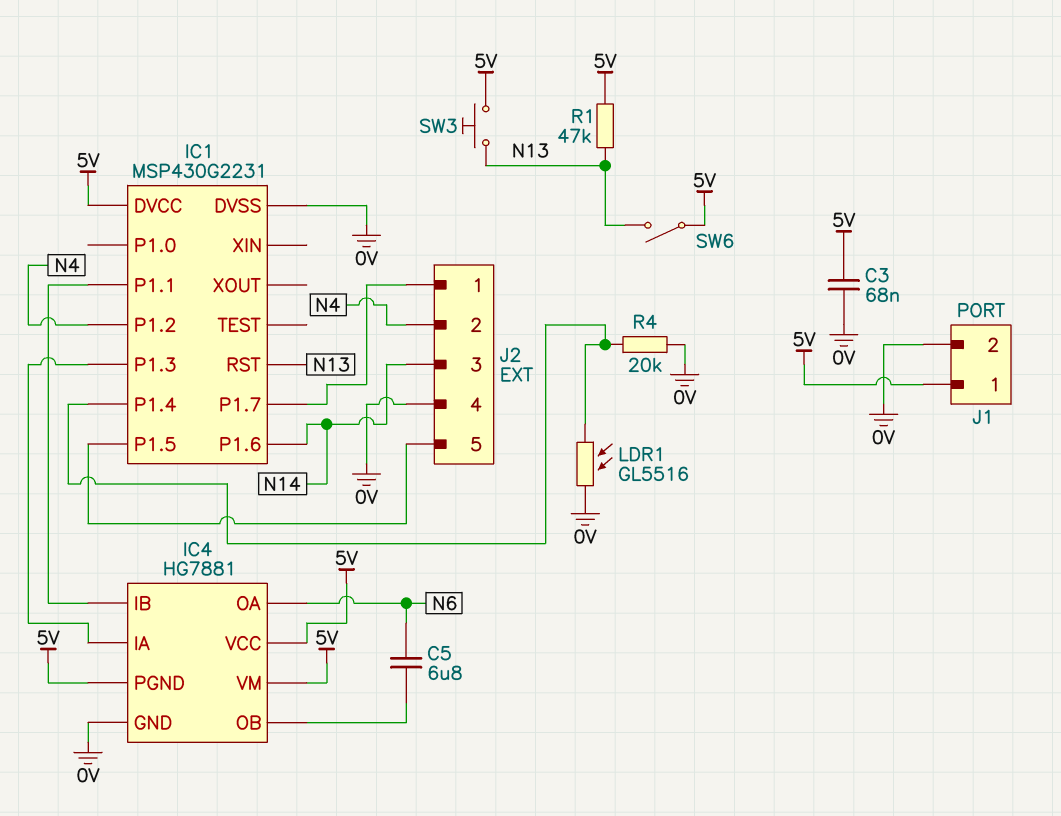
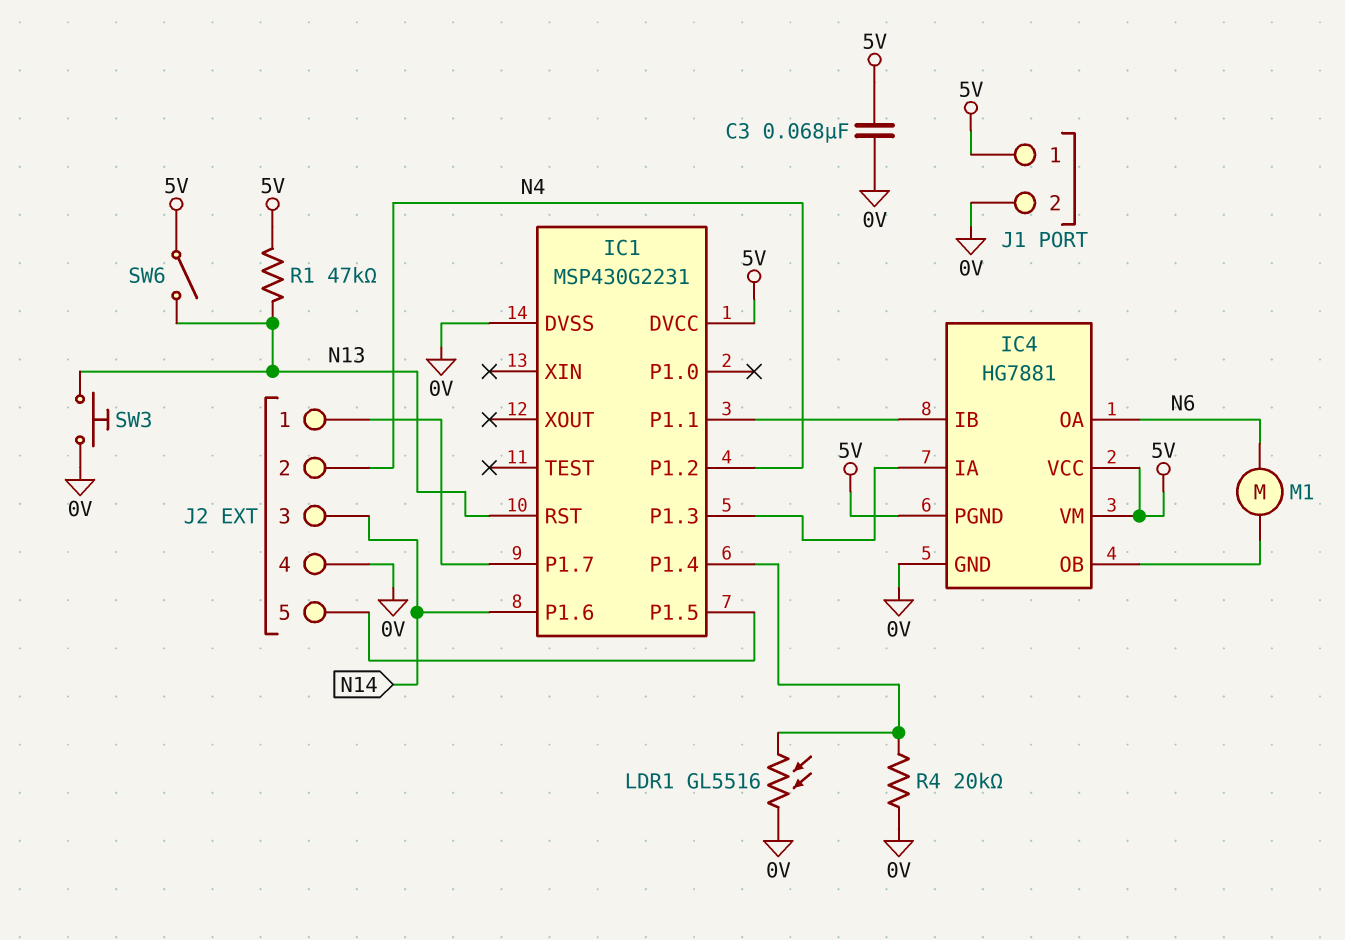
C5: 6.8uF (IC4/OB, N6) -> none
M1: none -> motor (IC4/OB, N6)
SW3: button (5V, N13) -> button (0V, N13)

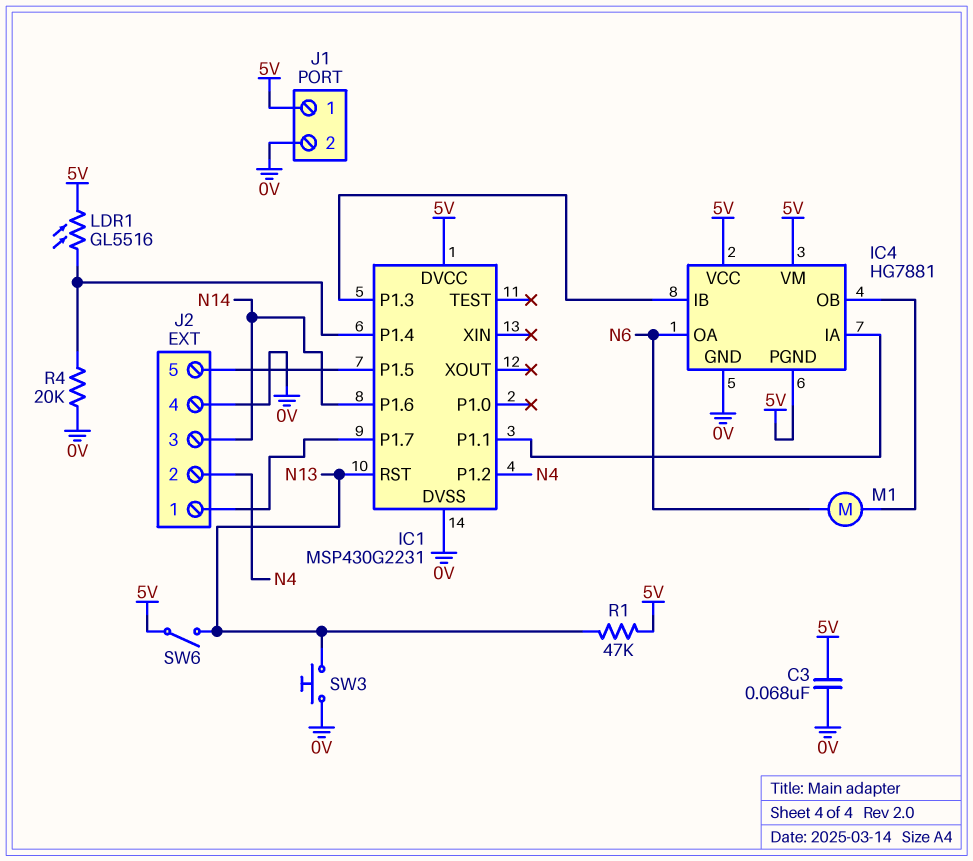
IC4 pin IA: IC1/P1.3 -> IC1/P1.1
IC4 pin IB: IC1/P1.1 -> IC1/P1.3
LDR1: GL5516 (0V, IC1/P1.4) -> GL5516 (5V, IC1/P1.4)

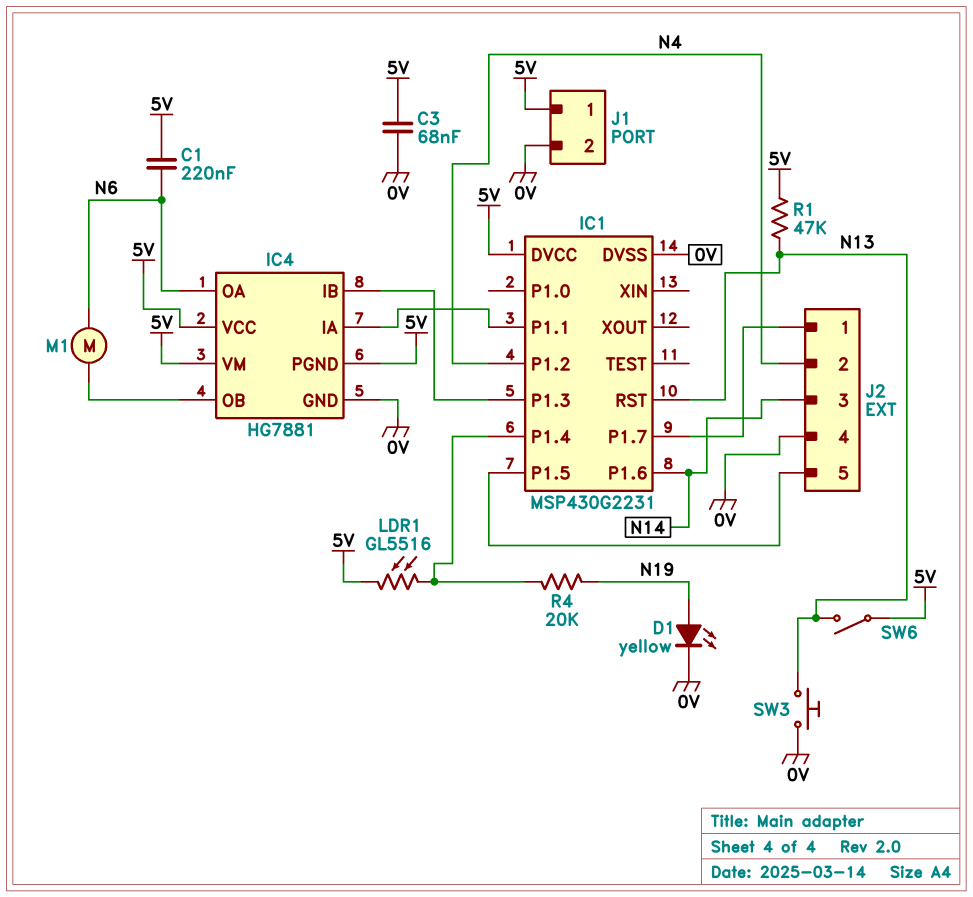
C1: none -> 220nF (5V, N6)
D1: none -> LED yellow (A N19, K 0V)
R4: 20k (0V, IC1/P1.4) -> 20k (IC1/P1.4, N19)

